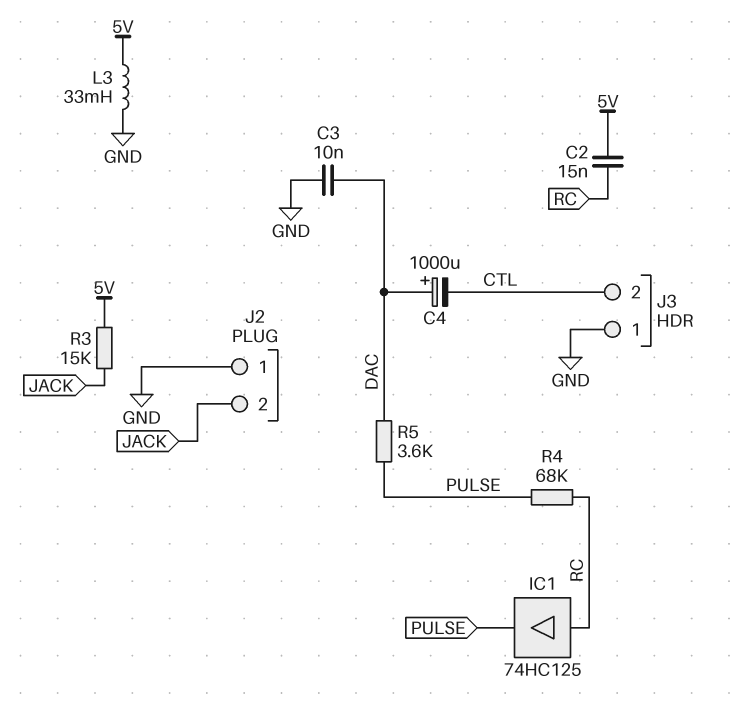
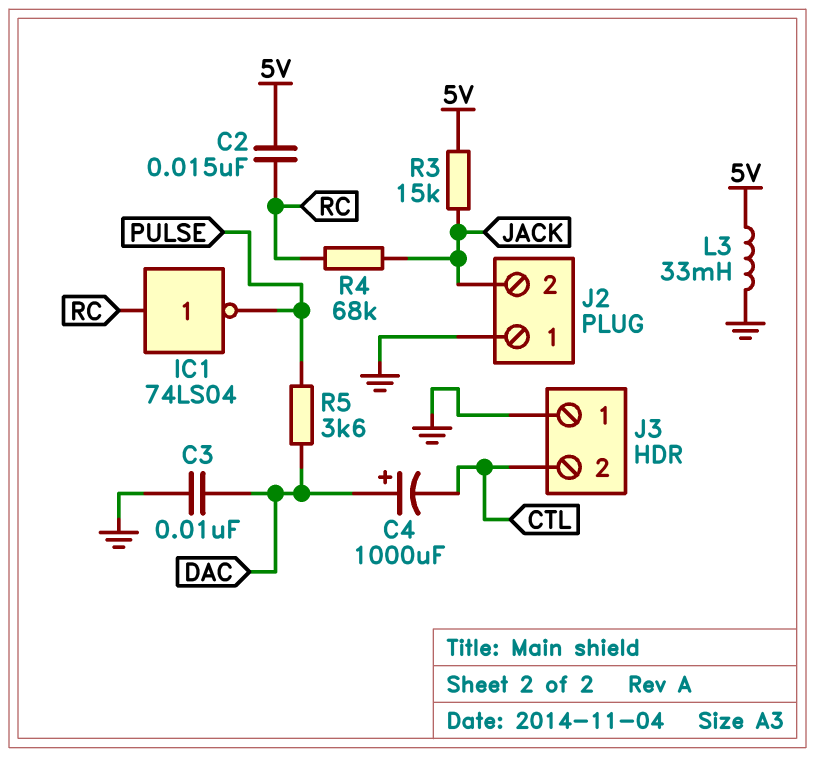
IC1: buffer 74HC125 (in RC, out PULSE) -> NOT 74LS04 (in RC, out PULSE)
R4: 68k (PULSE, RC) -> 68k (JACK, RC)

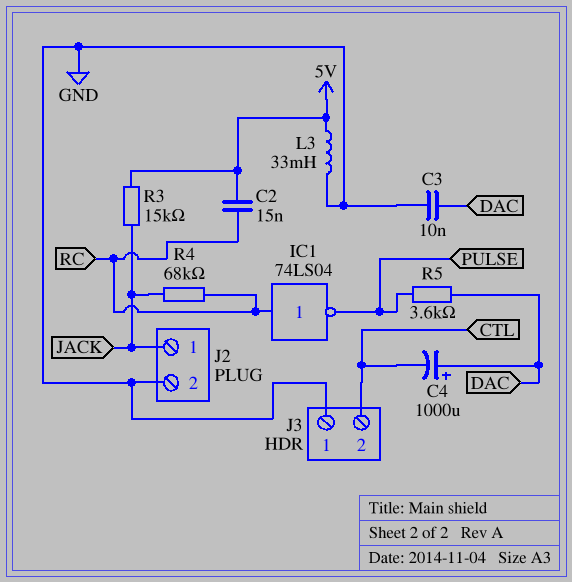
J2 pin 1: GND -> JACK
J2 pin 2: JACK -> GND

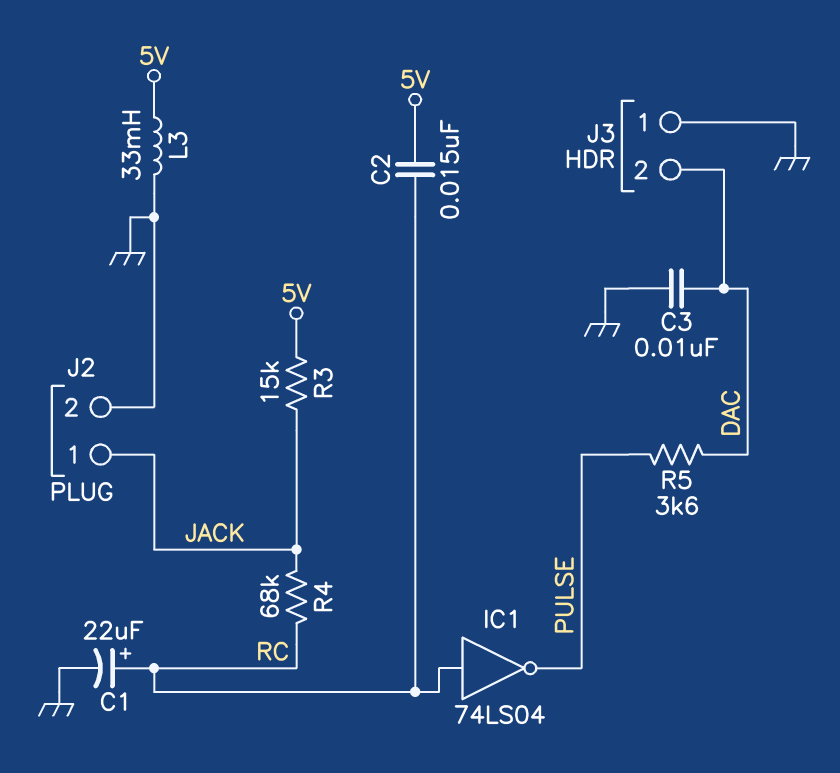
C1: none -> 22uF (plus RC, minus GND)
C4: 1000uF (plus DAC, minus CTL) -> none
J3 pin 2: CTL -> DAC

